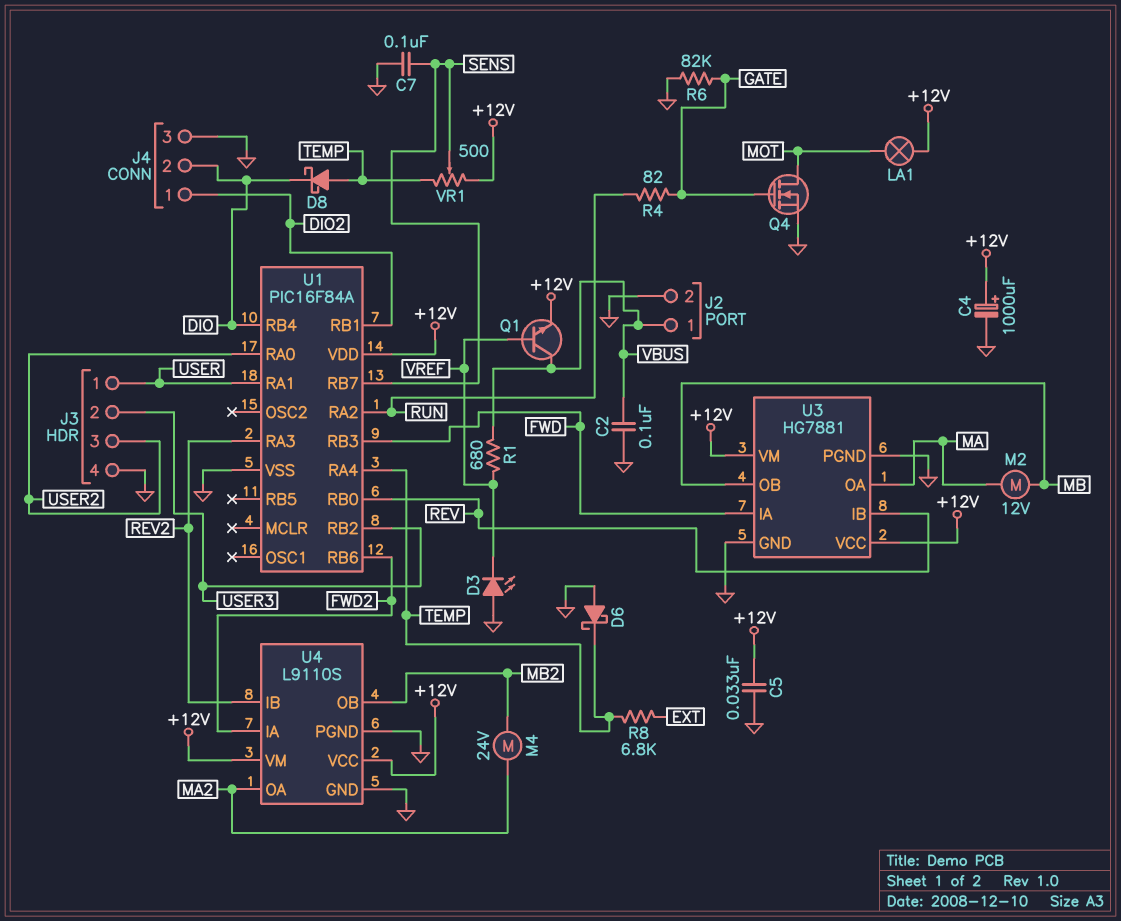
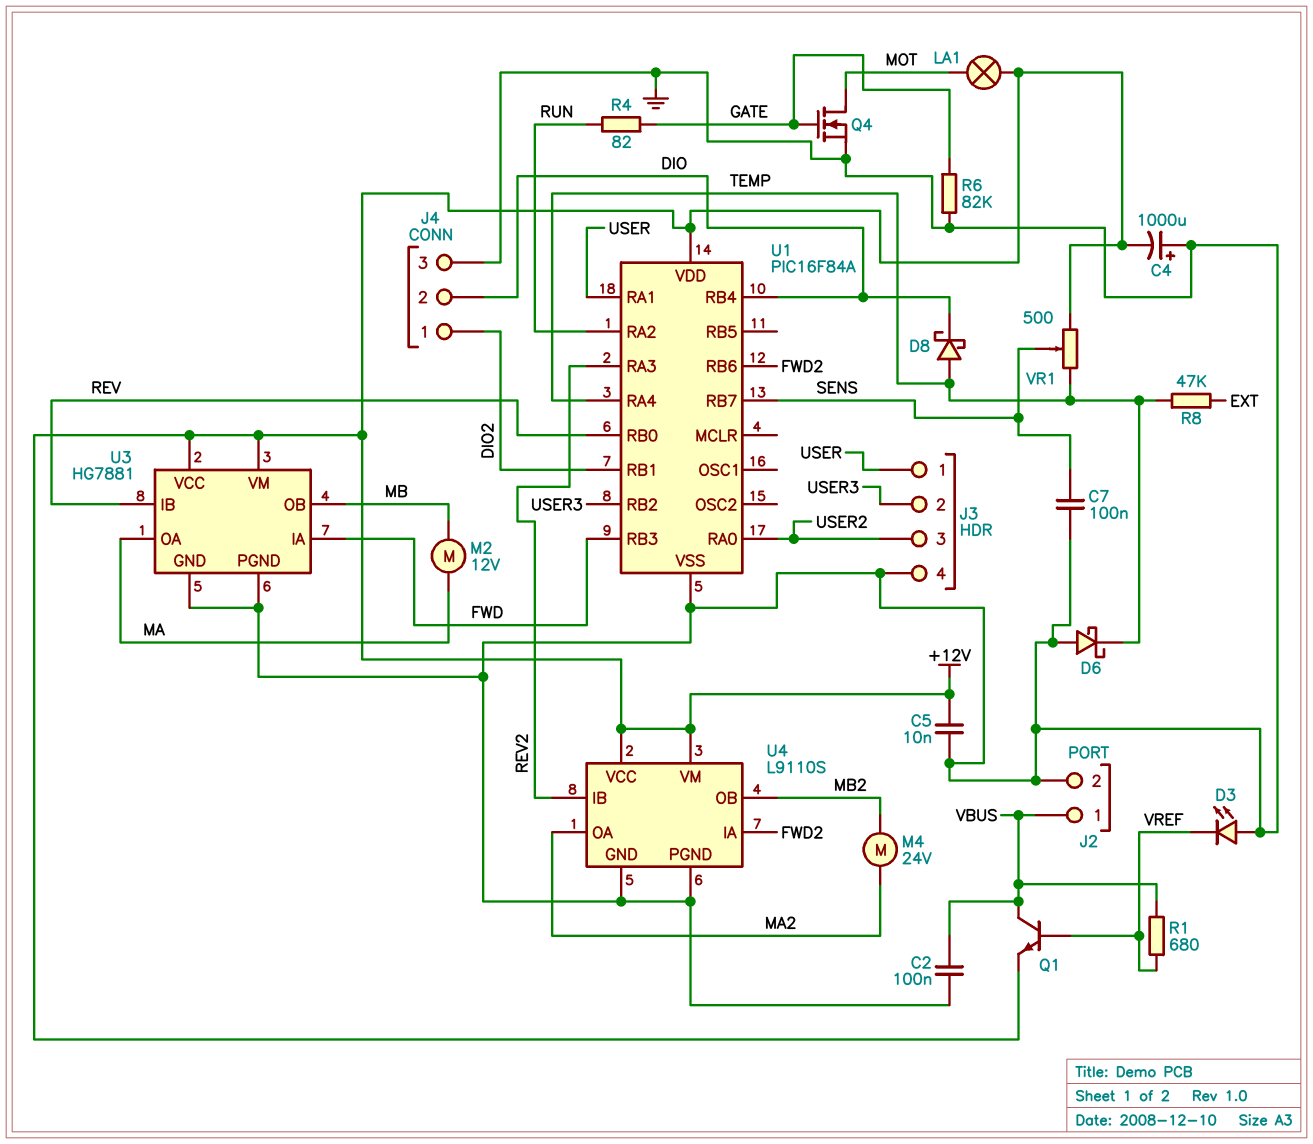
C4: 1000uF (plus +12V, minus GND) -> 1000uF (plus GND, minus +12V)
C5: 33nF (+12V, GND) -> 10nF (+12V, GND)
R8: 6.8k (EXT, TEMP) -> 47k (EXT, TEMP)

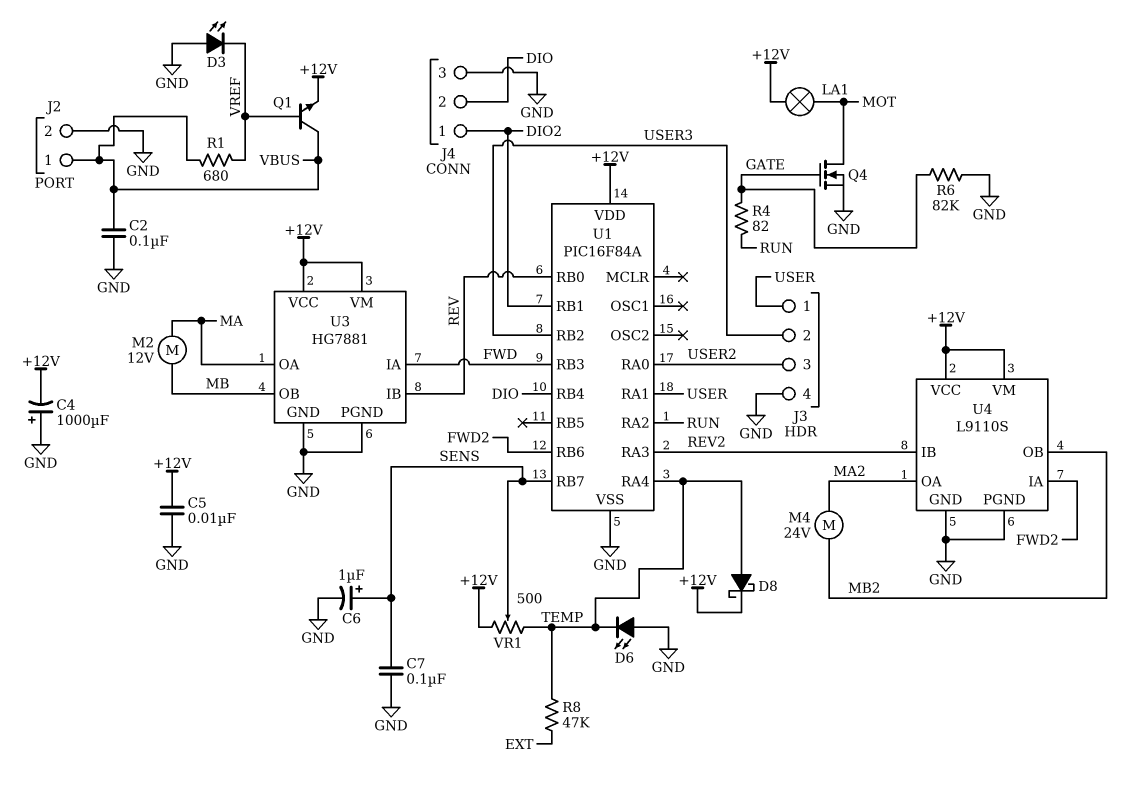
C6: none -> 1uF (plus SENS, minus GND)
D6: schottky (A GND, K TEMP) -> LED (A GND, K TEMP)
D8: schottky (A TEMP, K DIO) -> schottky (A TEMP, K +12V)

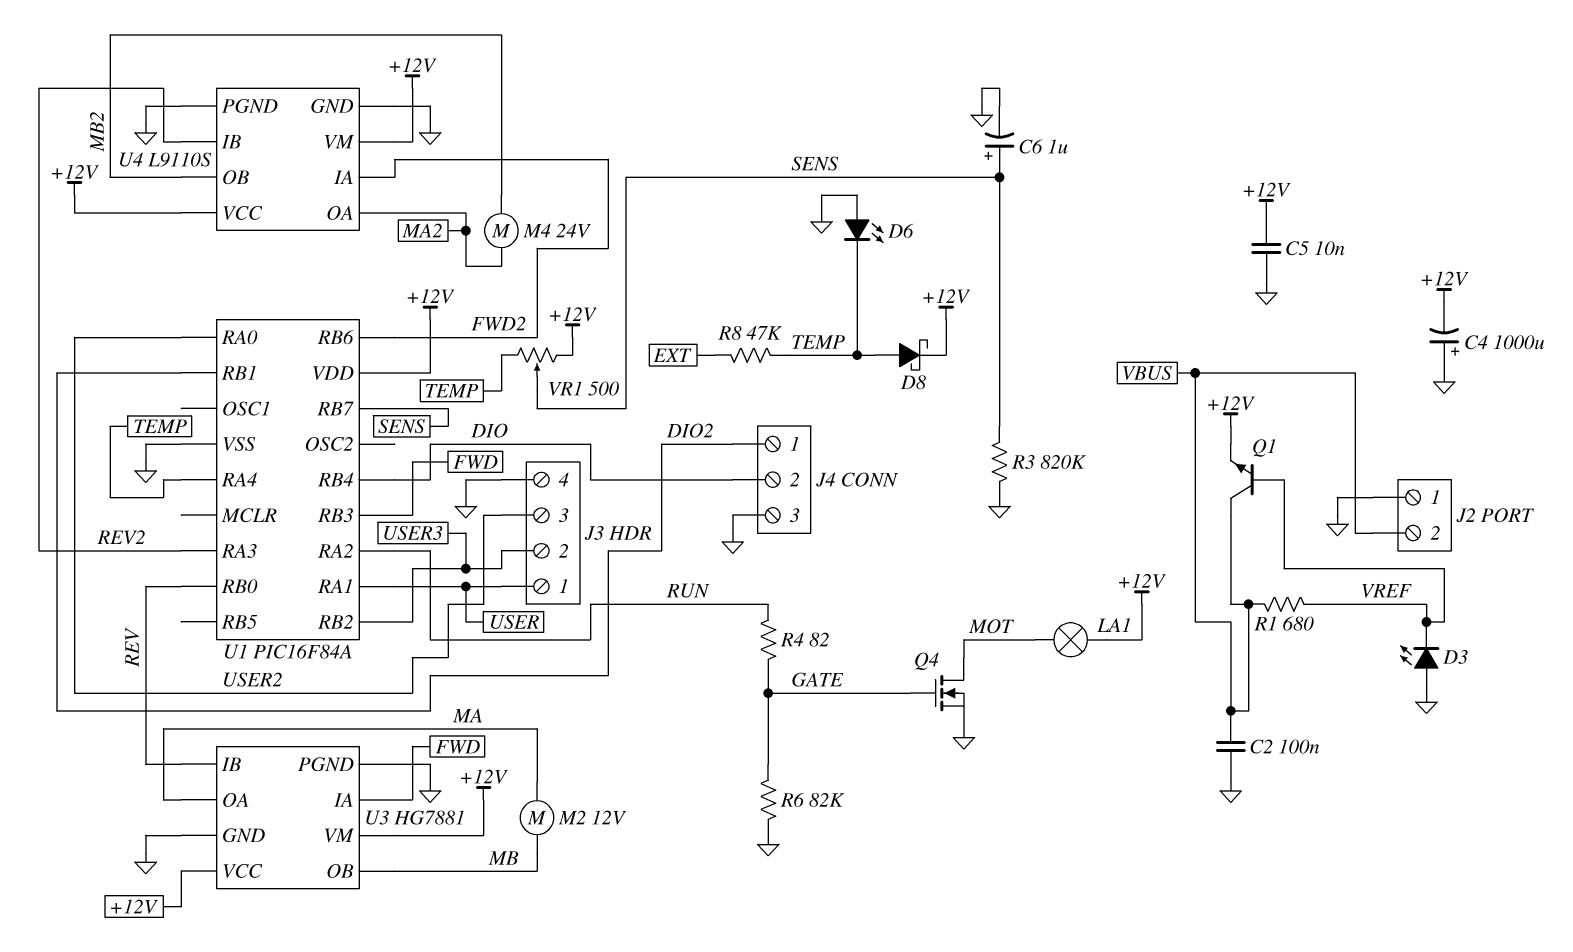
C7: 100nF (GND, SENS) -> none
J2 pin 1: VBUS -> GND
J2 pin 2: GND -> VBUS
R3: none -> 820k (GND, SENS)

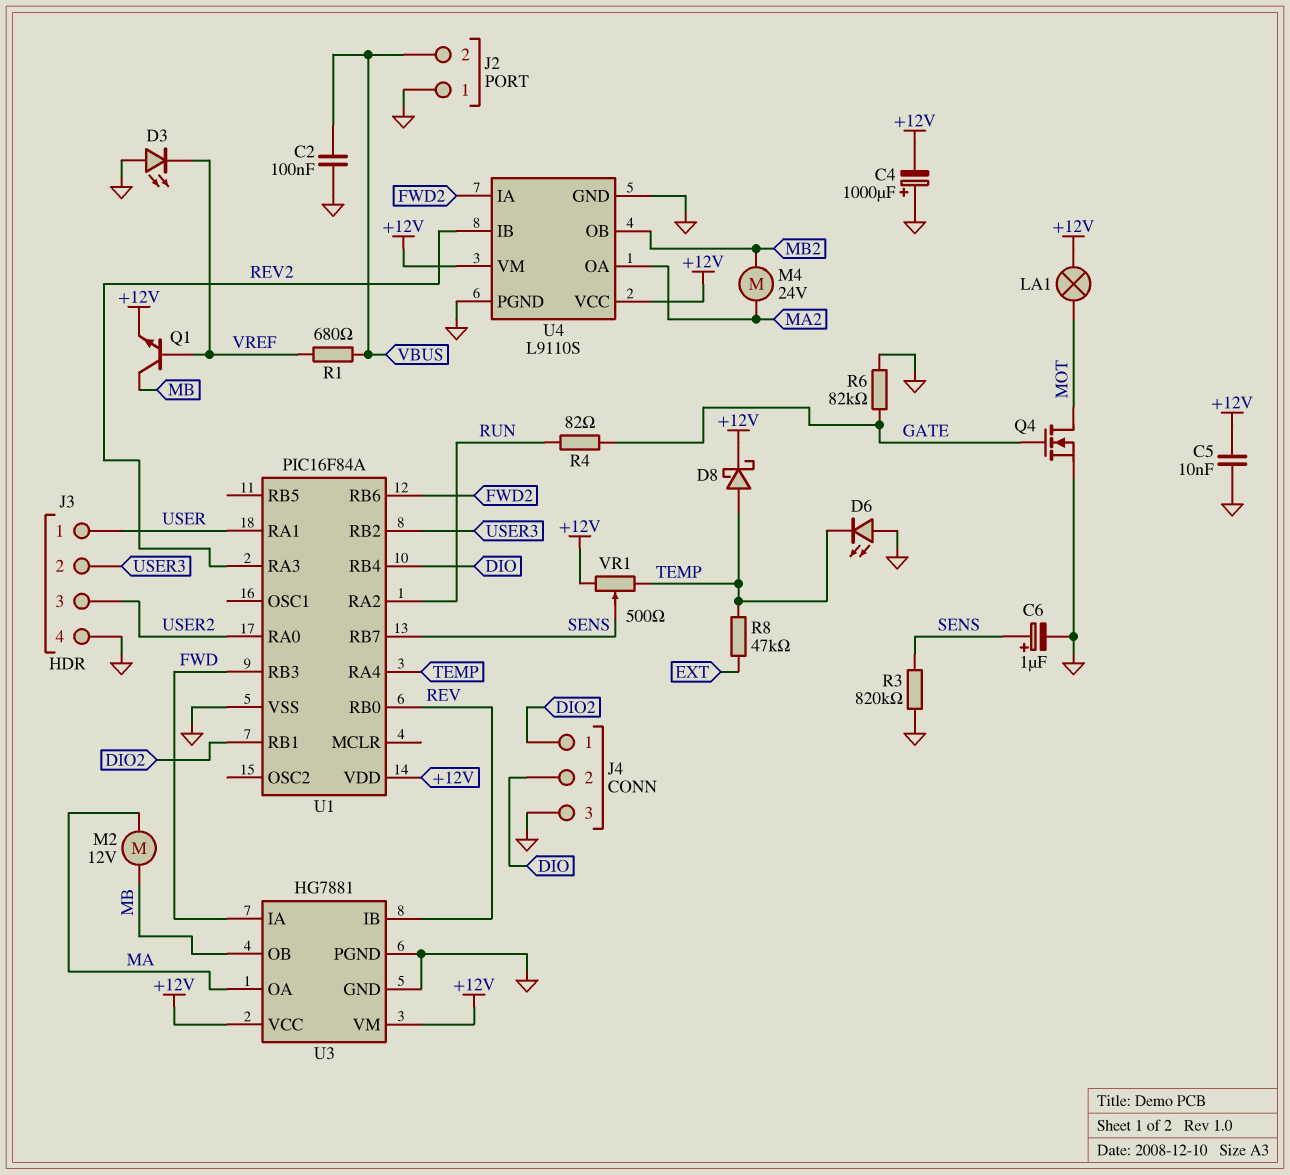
Q1: NPN (B VREF, C VBUS, E +12V) -> NPN (B VREF, C MB, E +12V)

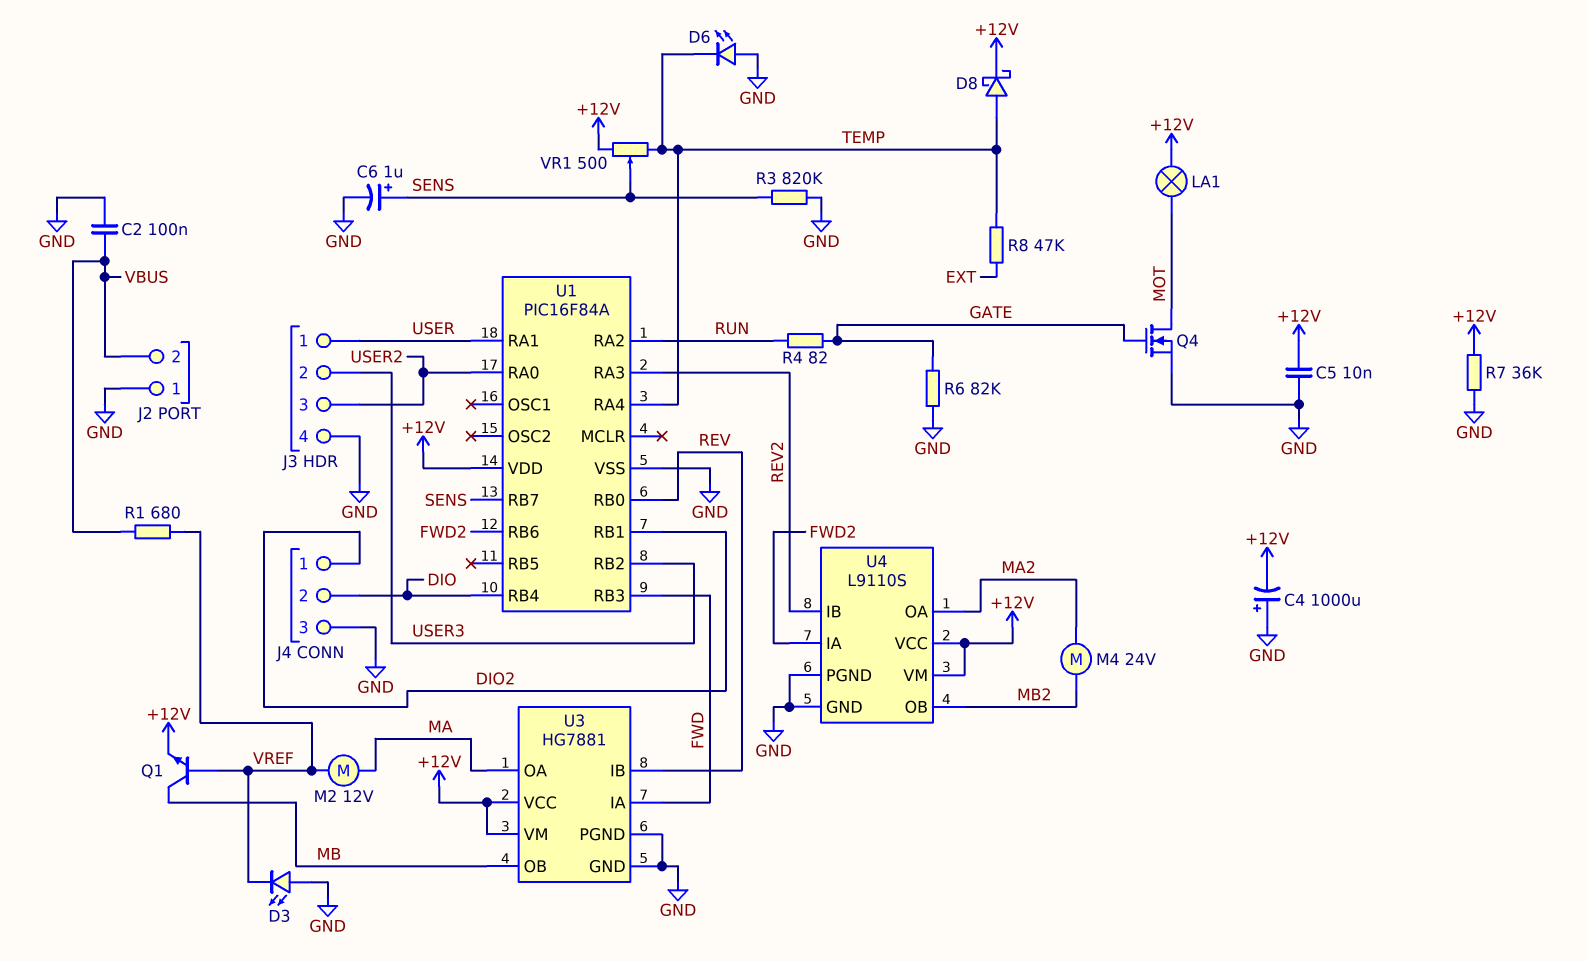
M2: motor 12V (MA, MB) -> motor 12V (MA, VREF)
R7: none -> 36k (+12V, GND)

